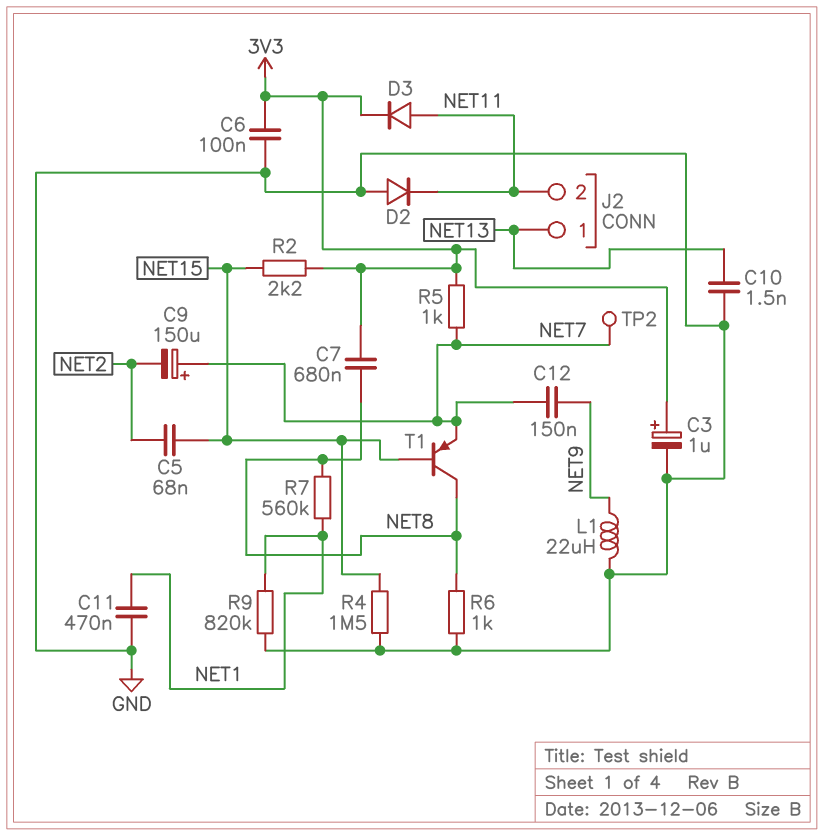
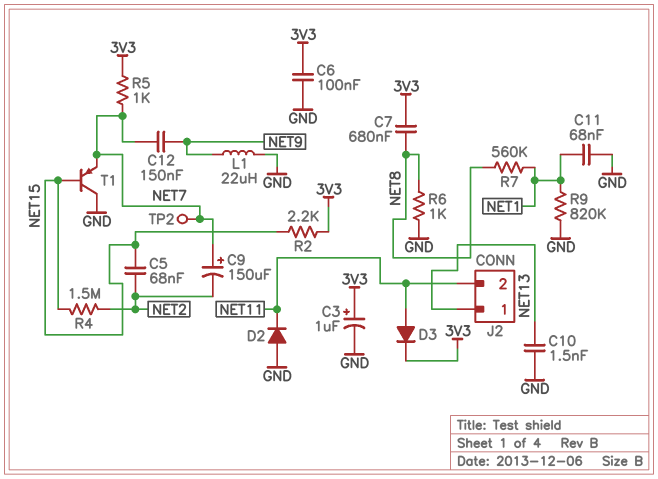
C11: 470nF (GND, NET1) -> 68nF (GND, NET1)
R4: 1.5M (GND, NET15) -> 1.5M (NET2, NET15)
T1: PNP (B NET15, C NET8, E NET7) -> PNP (B NET15, C GND, E NET7)

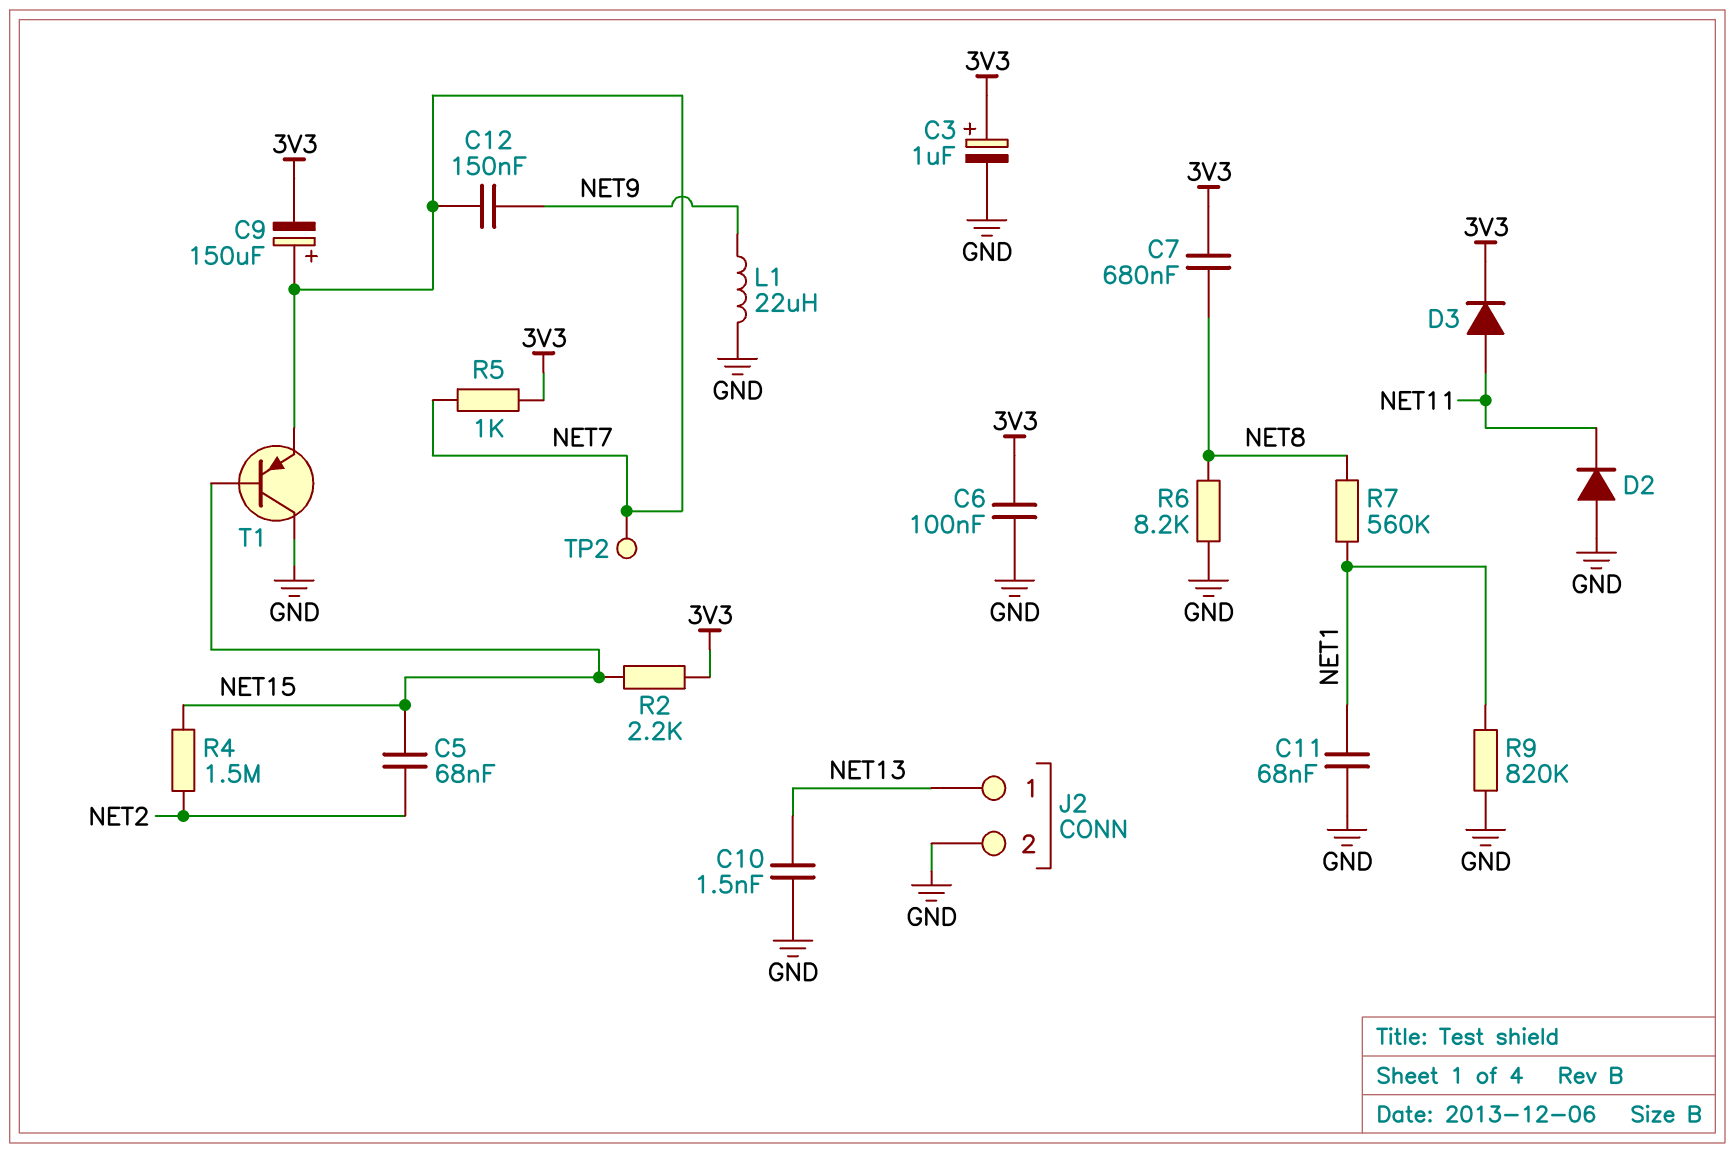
C9: 150uF (plus NET7, minus NET2) -> 150uF (plus NET7, minus 3V3)
J2 pin 2: NET11 -> GND
R6: 1k (GND, NET8) -> 8.2k (GND, NET8)

